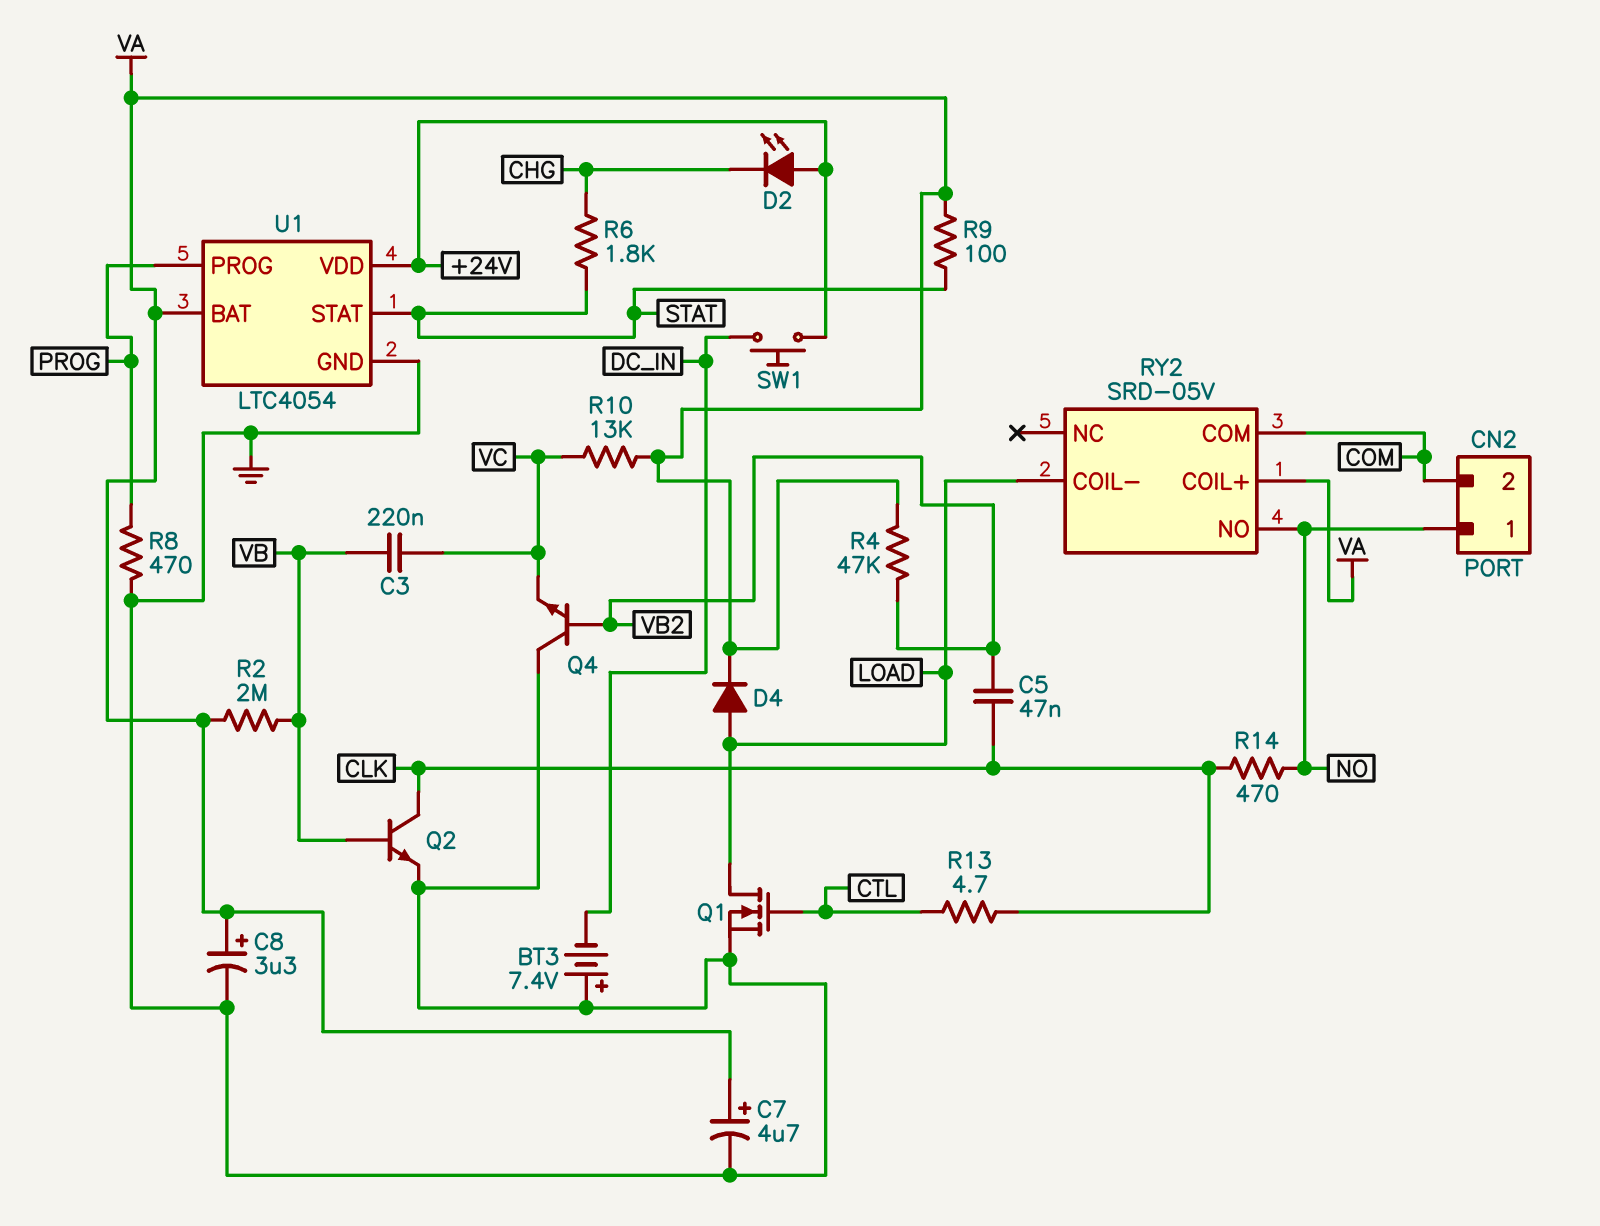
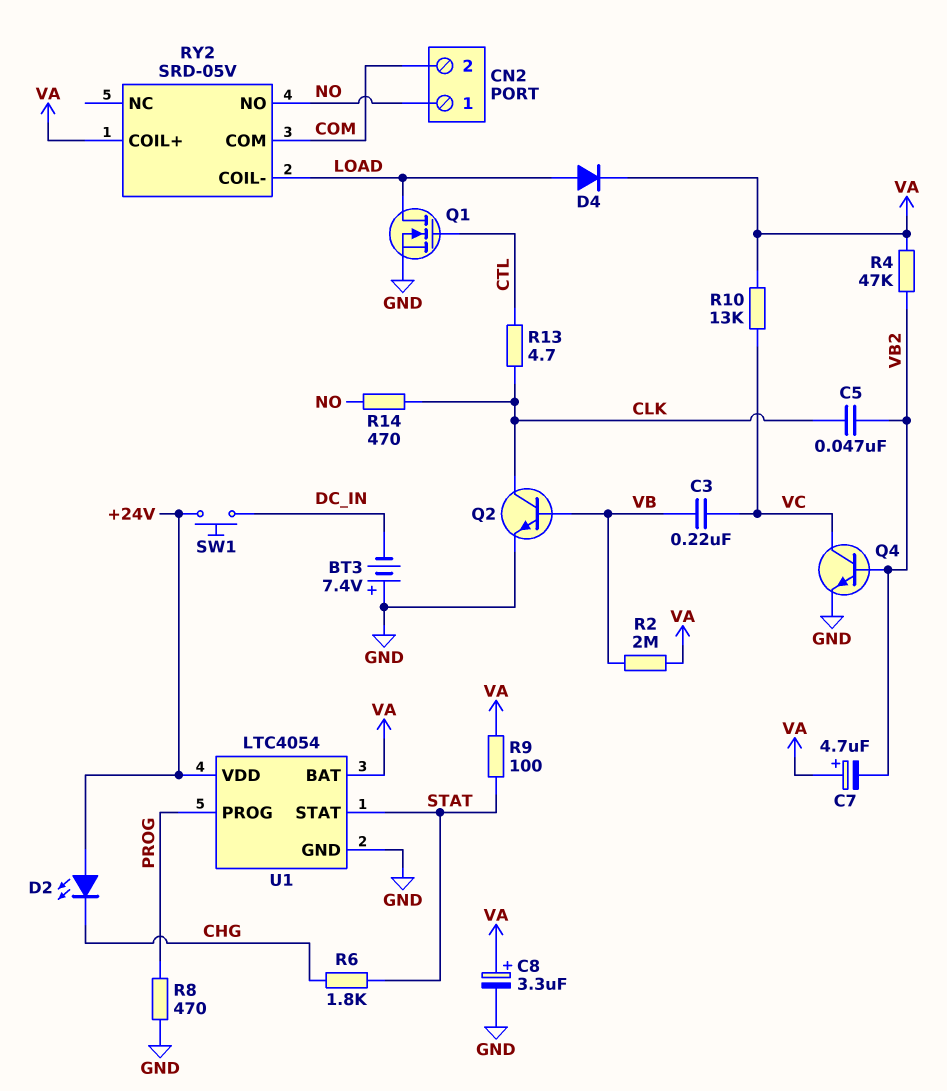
C7: 4.7uF (plus VA, minus GND) -> 4.7uF (plus VA, minus VB2)
Q4: NPN (B VB2, C GND, E VC) -> NPN (B VB2, C VC, E GND)

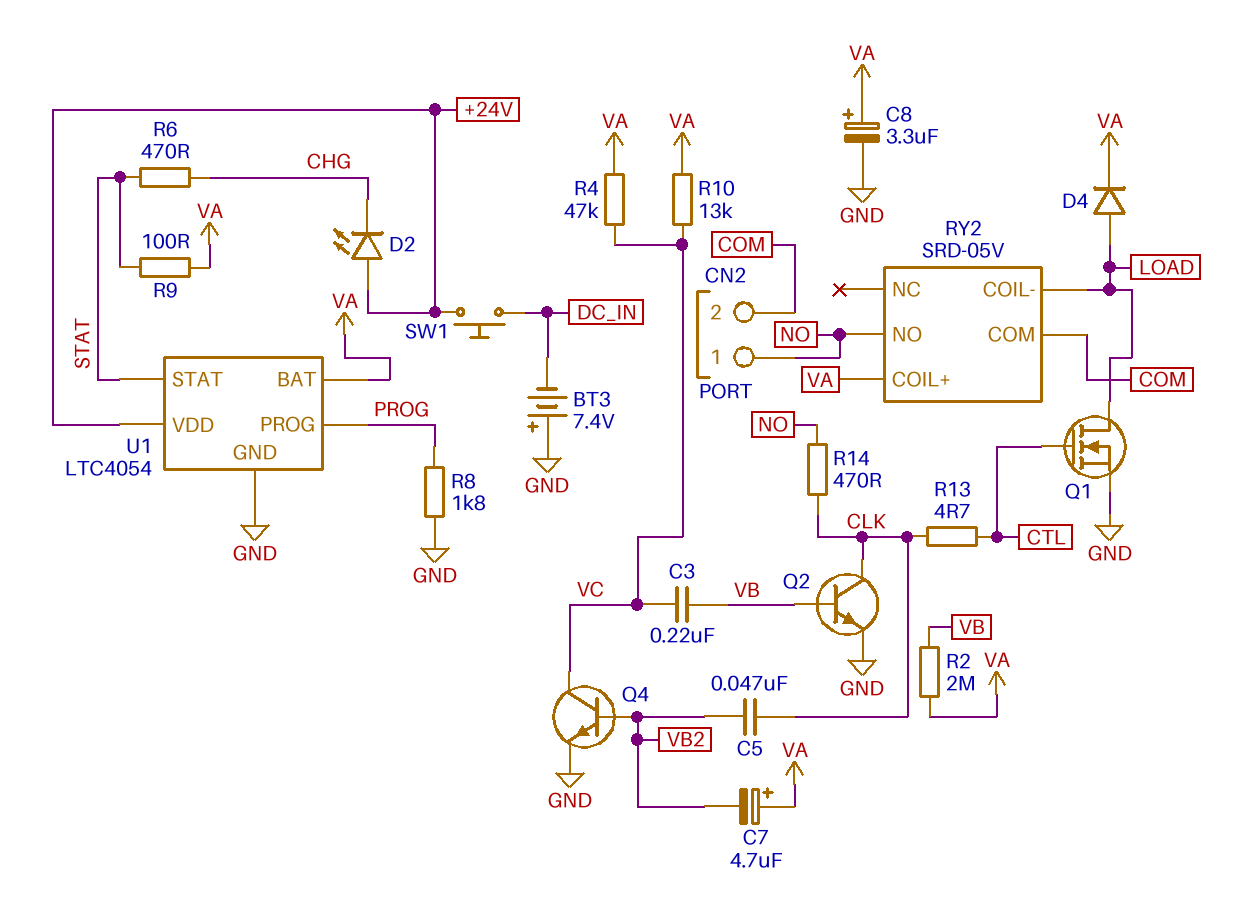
R4: 47k (VA, VB2) -> 47k (VA, VC)
R6: 1.8k (CHG, STAT) -> 470 (CHG, STAT)
R8: 470 (GND, PROG) -> 1.8k (GND, PROG)

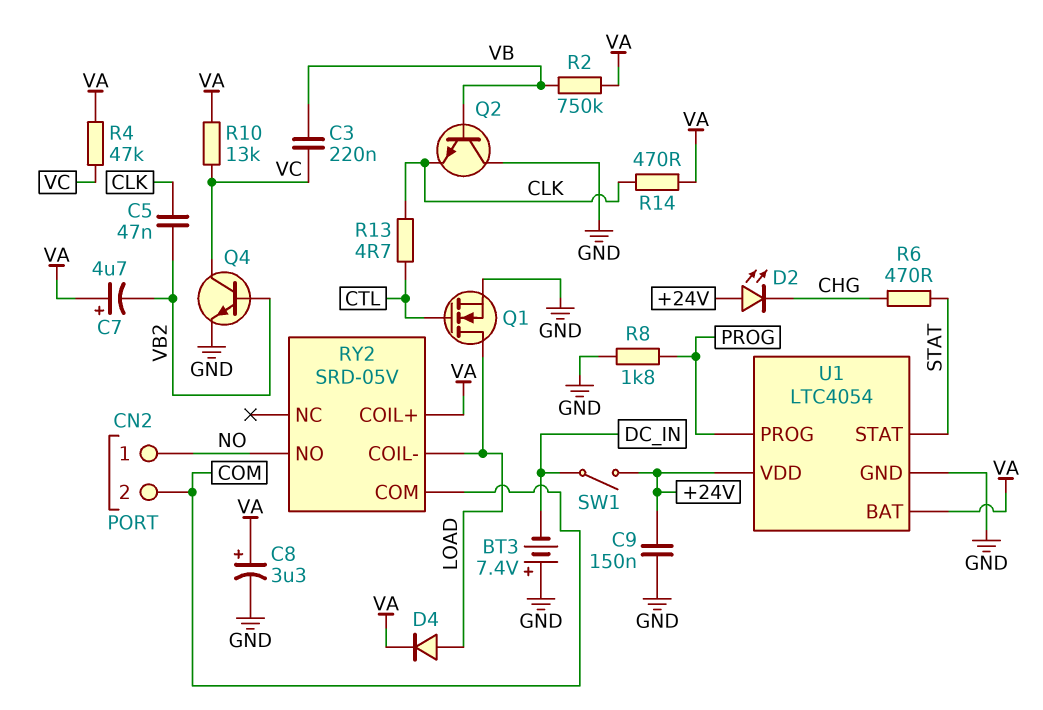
C9: none -> 150nF (+24V, GND)
Q2: NPN (B VB, C CLK, E GND) -> NPN (B VB, C GND, E CLK)
R2: 2M (VA, VB) -> 750k (VA, VB)
R9: 100 (STAT, VA) -> none
R14: 470 (CLK, NO) -> 470 (CLK, VA)
SW1: button (+24V, DC_IN) -> switch (+24V, DC_IN)

